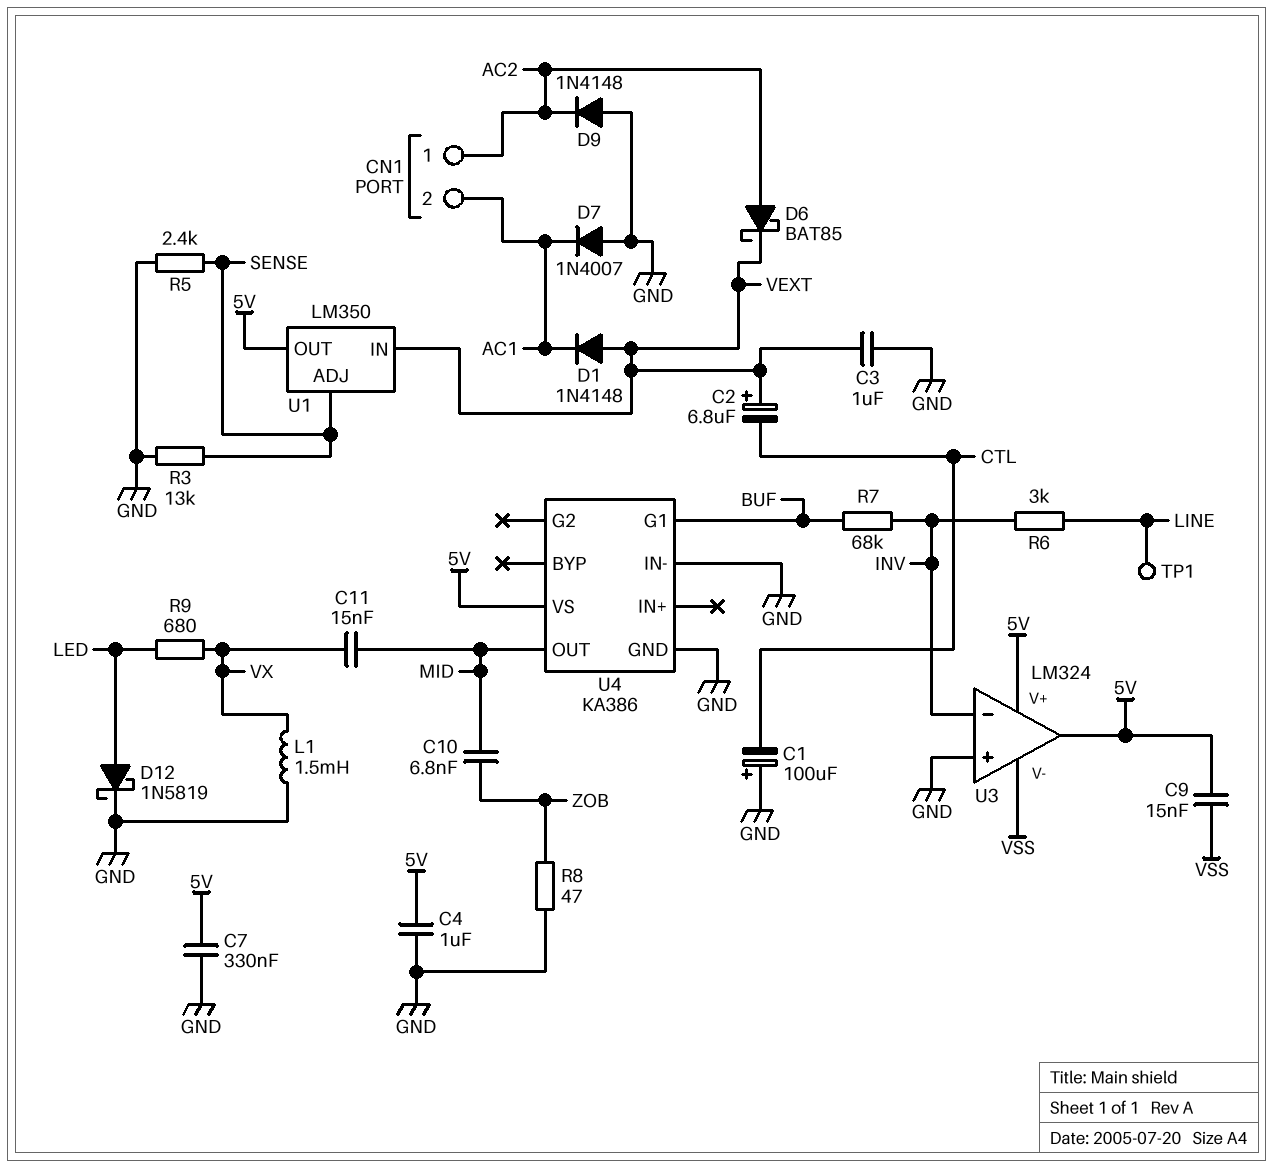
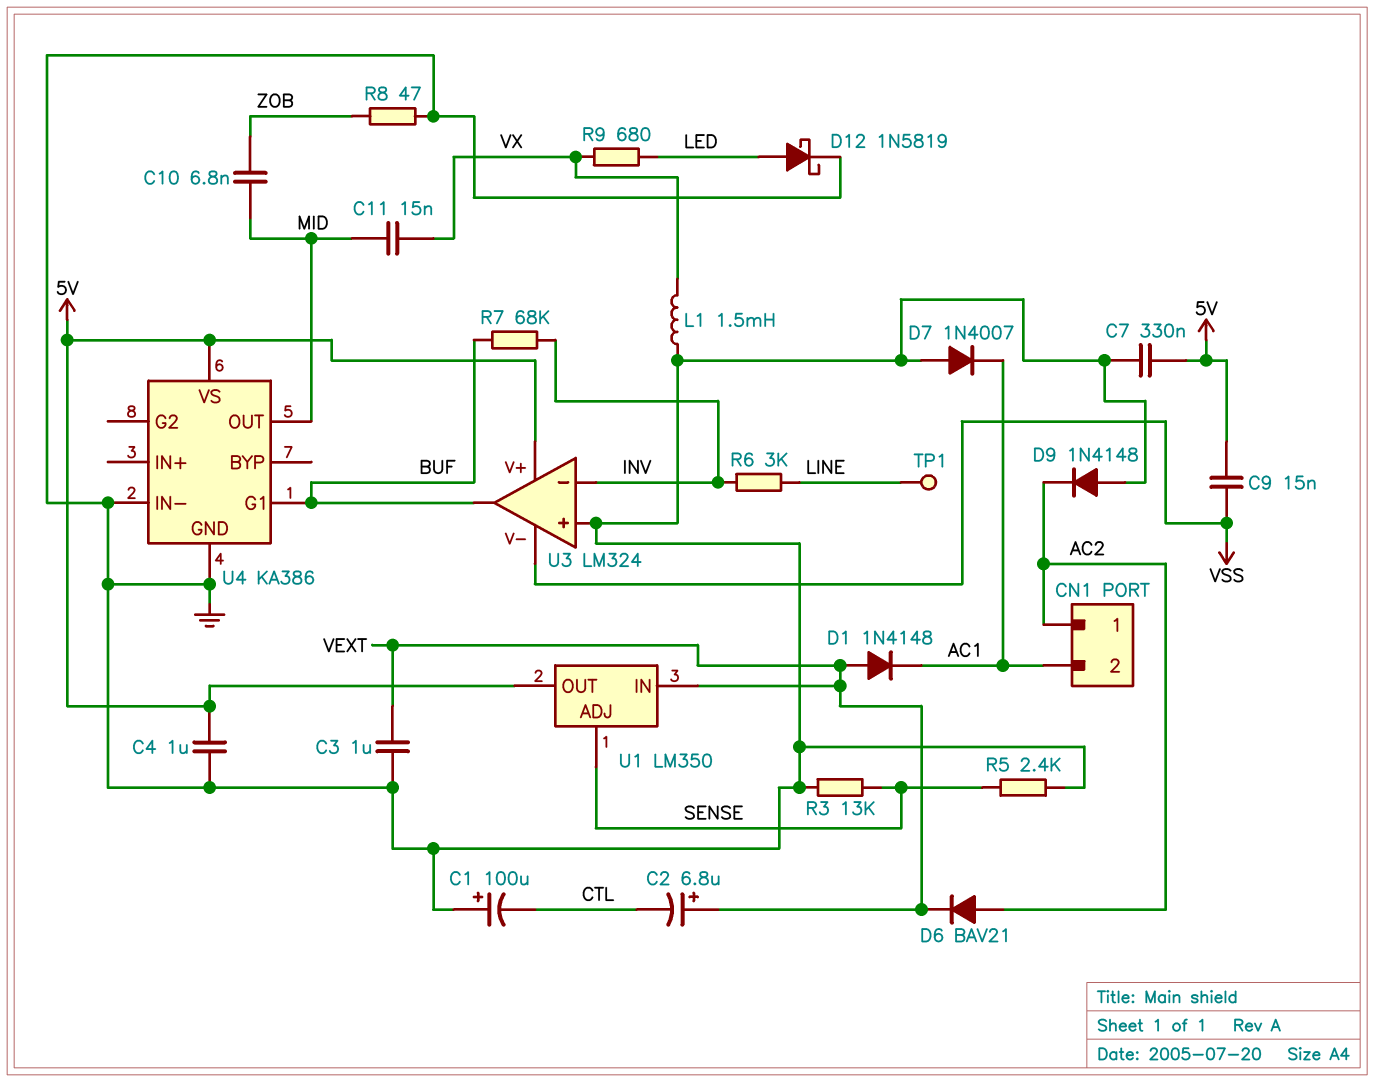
D6: schottky BAT85 (A AC2, K VEXT) -> diode BAV21 (A AC2, K VEXT)
U3 pin out: 5V -> BUF

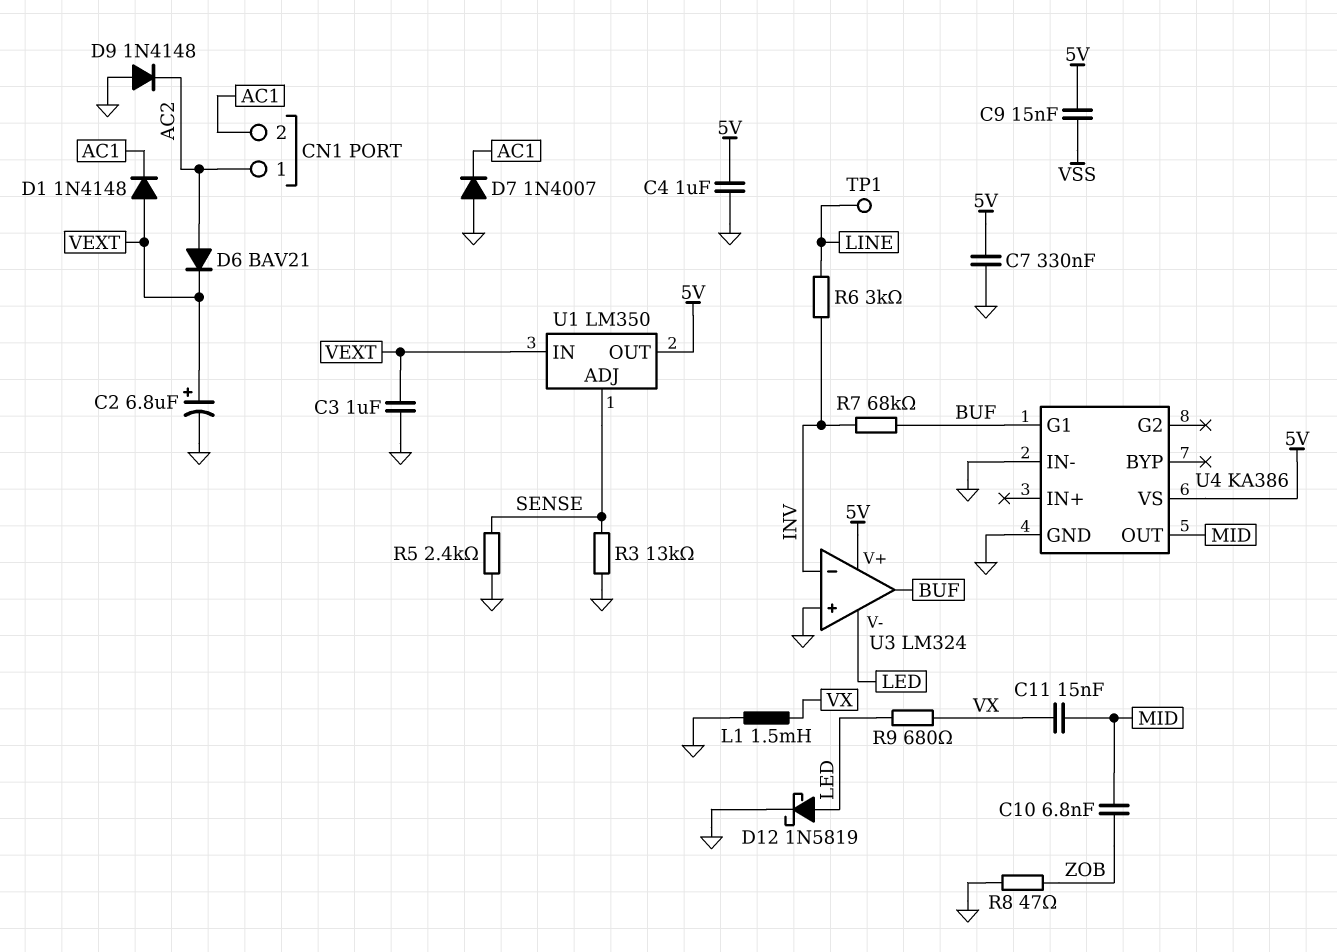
C1: 100uF (plus GND, minus CTL) -> none
C2: 6.8uF (plus VEXT, minus CTL) -> 6.8uF (plus VEXT, minus GND)
U3 pin V-: VSS -> LED

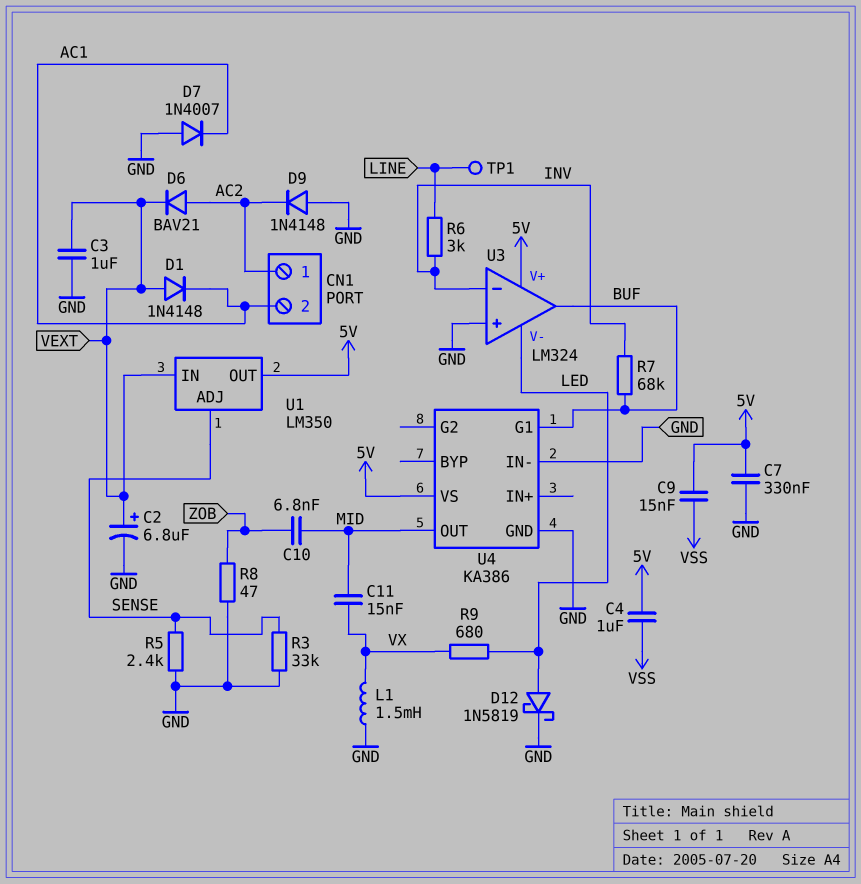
C4: 1uF (5V, GND) -> 1uF (5V, VSS)
R3: 13k (GND, SENSE) -> 33k (GND, SENSE)

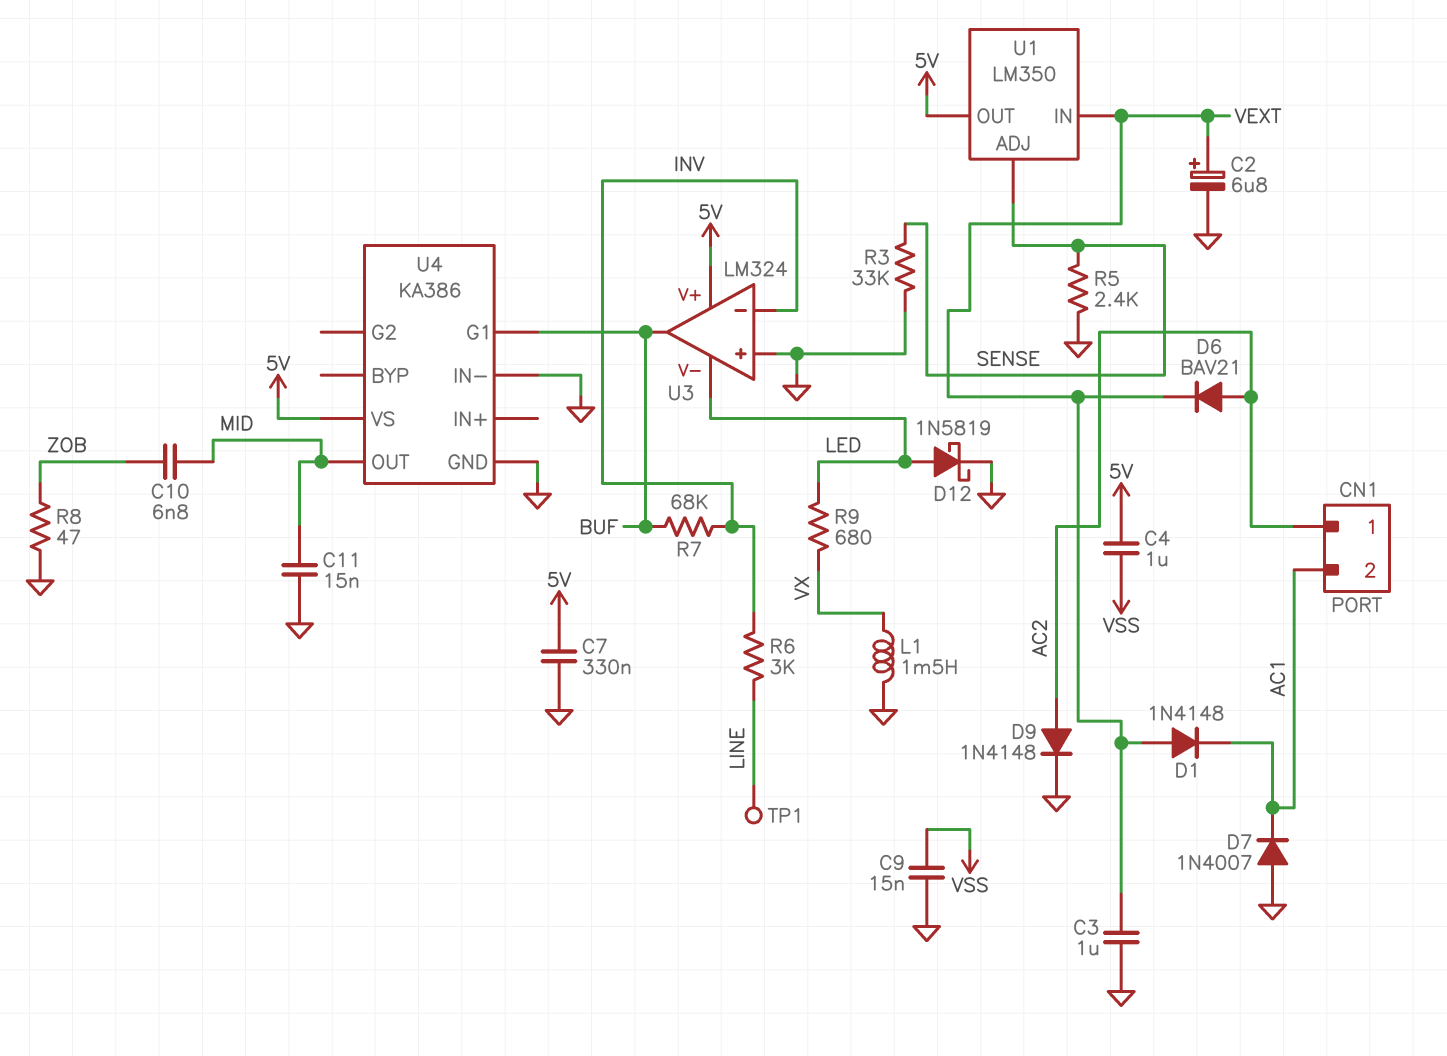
C9: 15nF (5V, VSS) -> 15nF (GND, VSS)
C11: 15nF (MID, VX) -> 15nF (GND, MID)
D9: diode 1N4148 (A GND, K AC2) -> diode 1N4148 (A AC2, K GND)

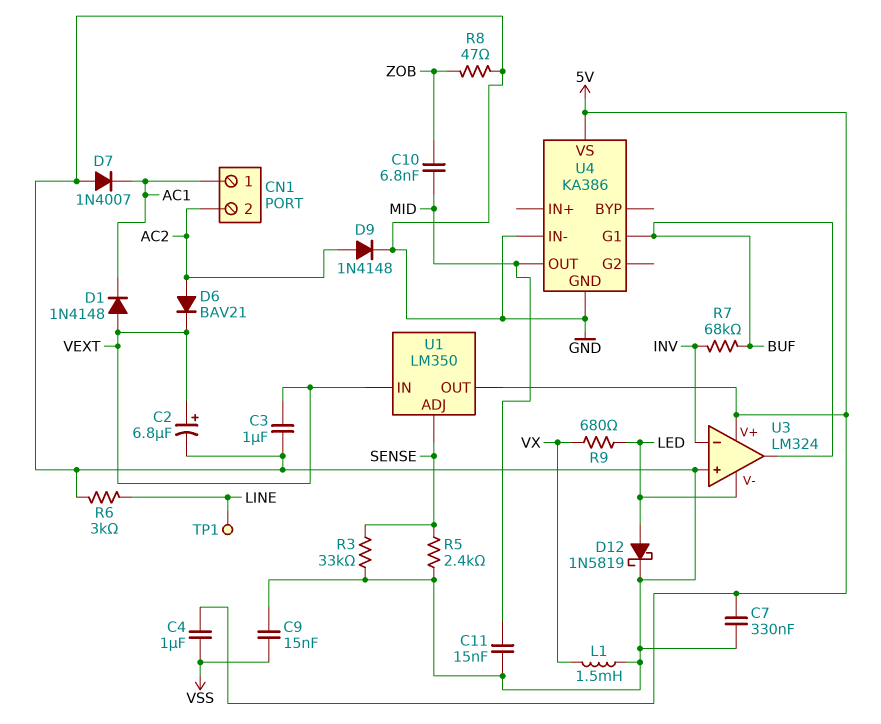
CN1 pin 1: AC2 -> AC1
CN1 pin 2: AC1 -> AC2
R6: 3k (INV, LINE) -> 3k (GND, LINE)

